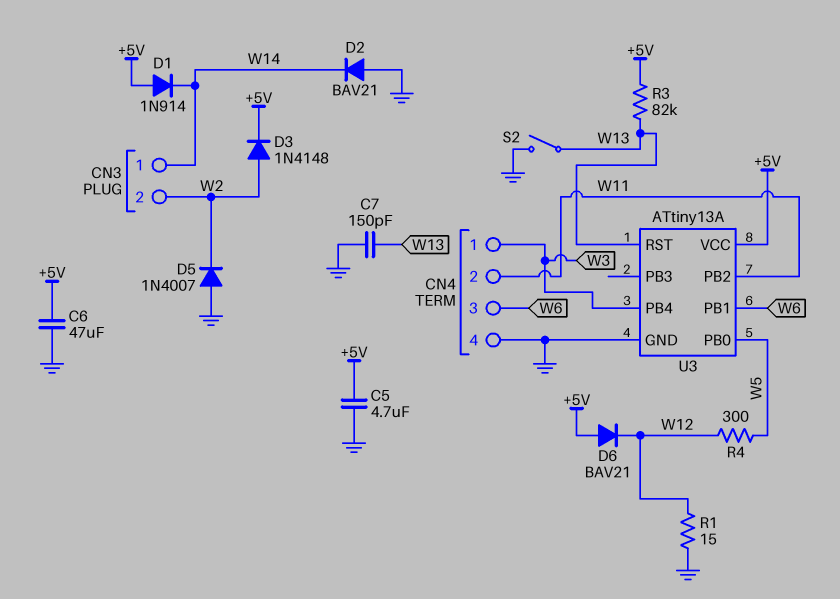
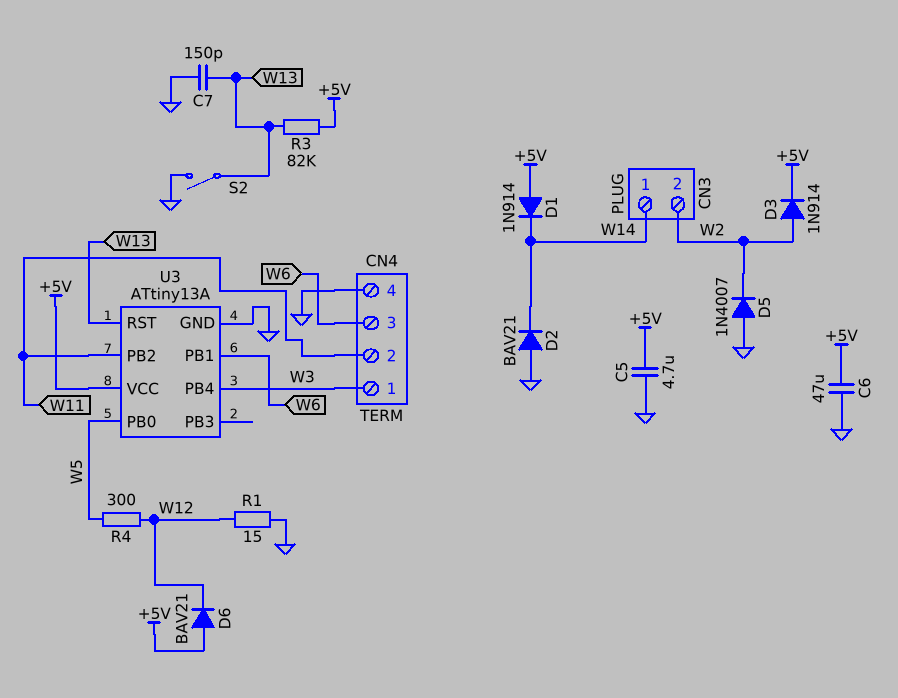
D3: diode 1N4148 (A W2, K +5V) -> diode 1N914 (A W2, K +5V)

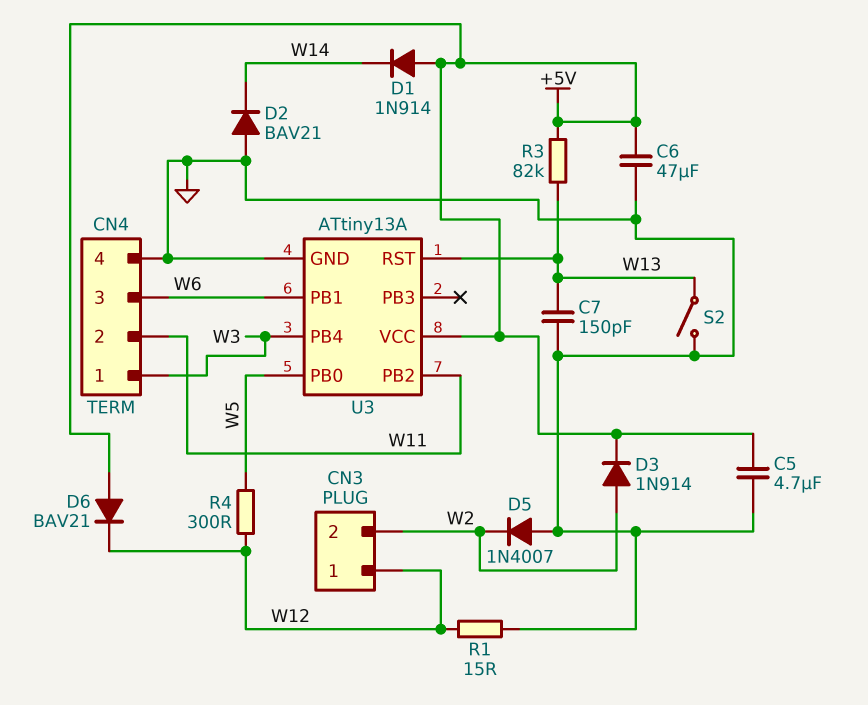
CN3 pin 1: W14 -> W12

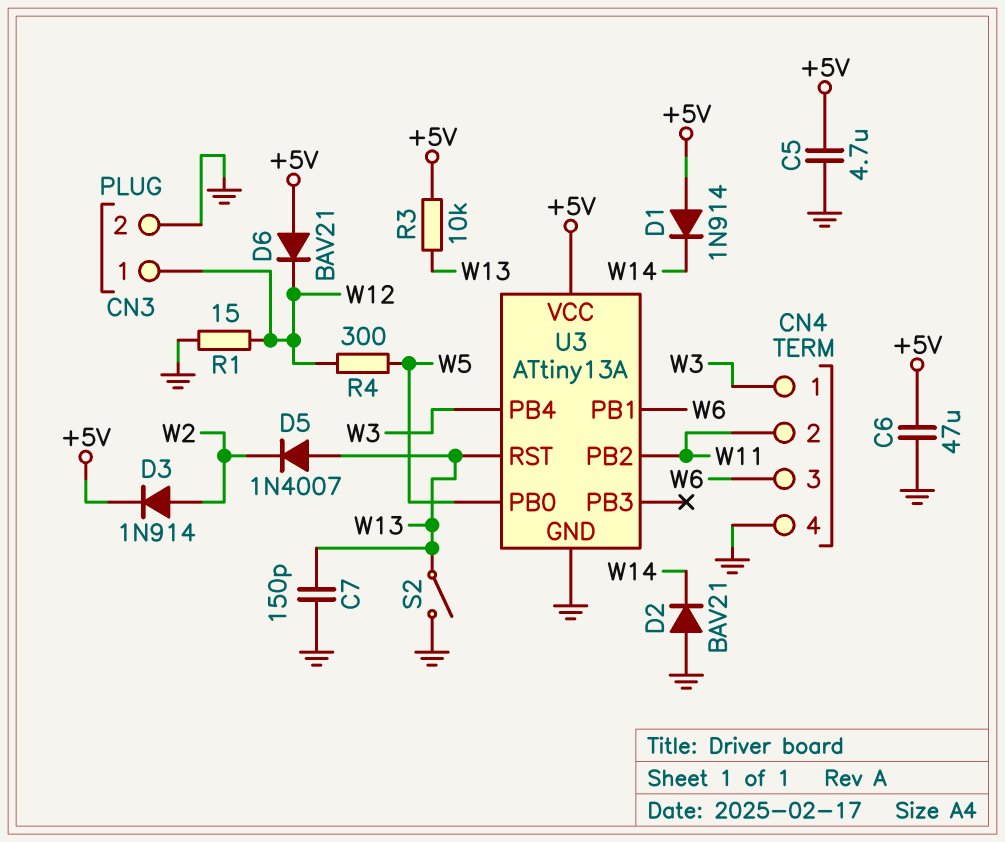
CN3 pin 2: W2 -> GND
D5: diode 1N4007 (A GND, K W2) -> diode 1N4007 (A W13, K W2)
R3: 82k (+5V, W13) -> 10k (+5V, W13)

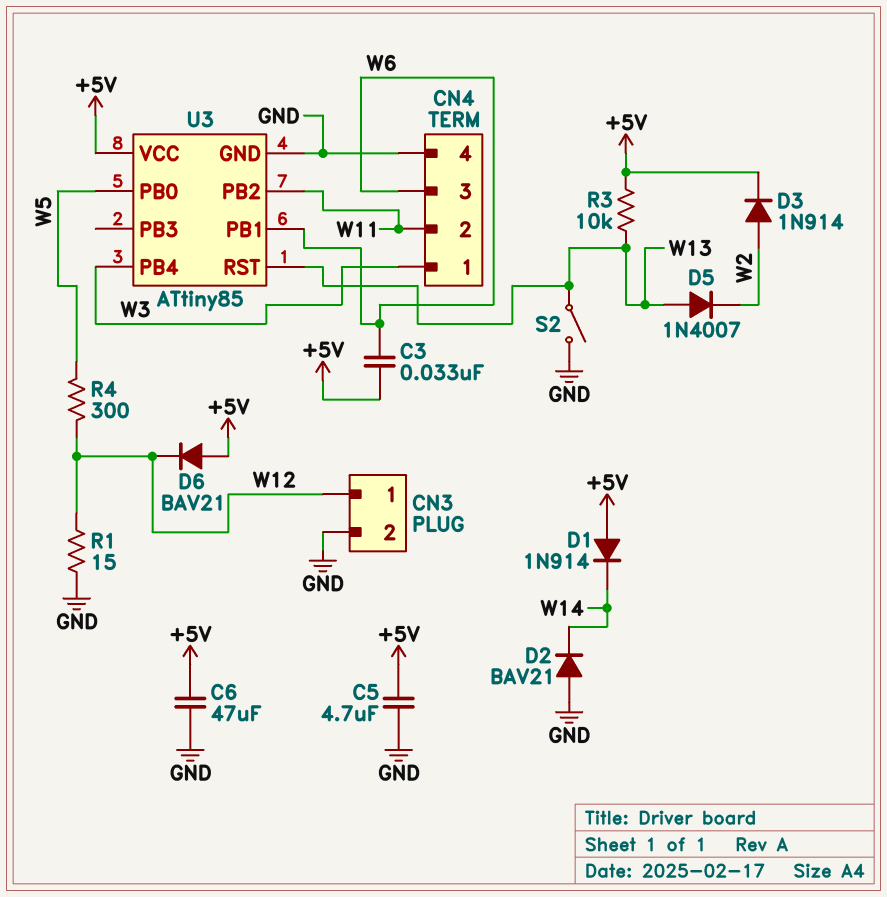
C3: none -> 33nF (+5V, W6)
C7: 150pF (GND, W13) -> none
U3: ATtiny13A -> ATtiny85

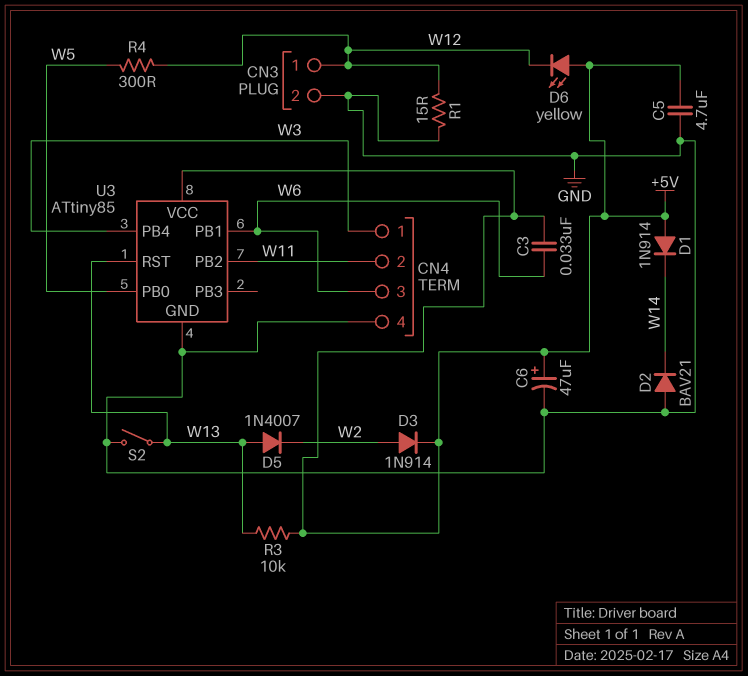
C6: 47uF (+5V, GND) -> 47uF (plus +5V, minus GND)
D6: diode BAV21 (A +5V, K W12) -> LED yellow (A +5V, K W12)

